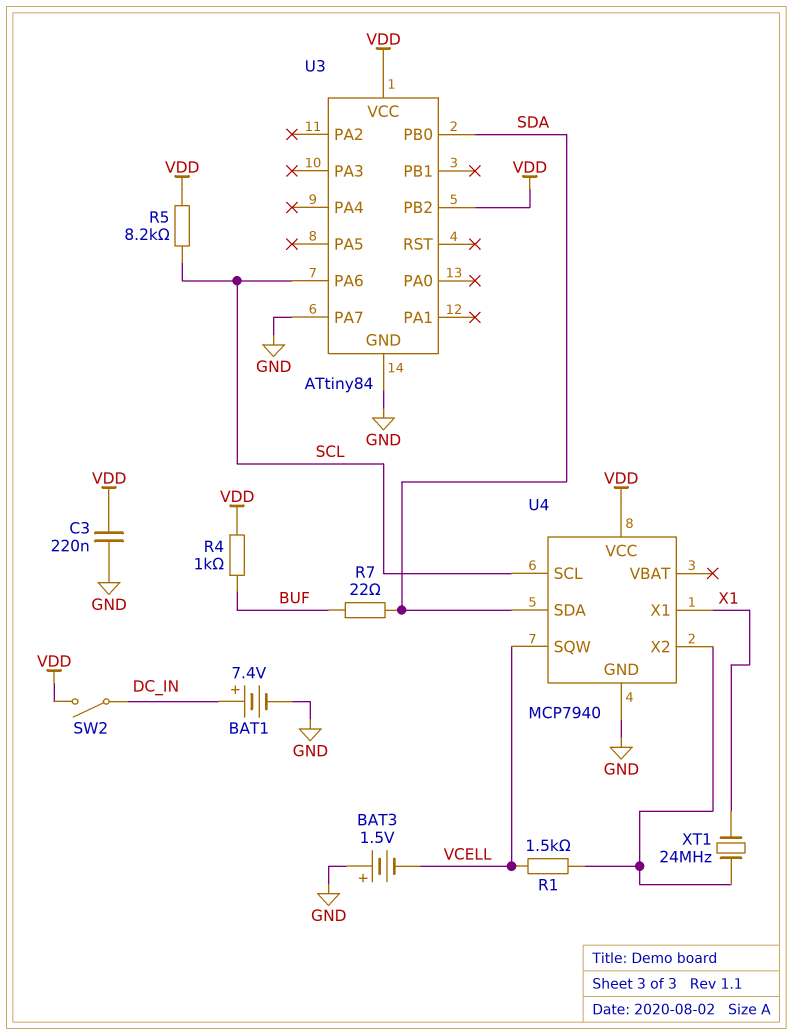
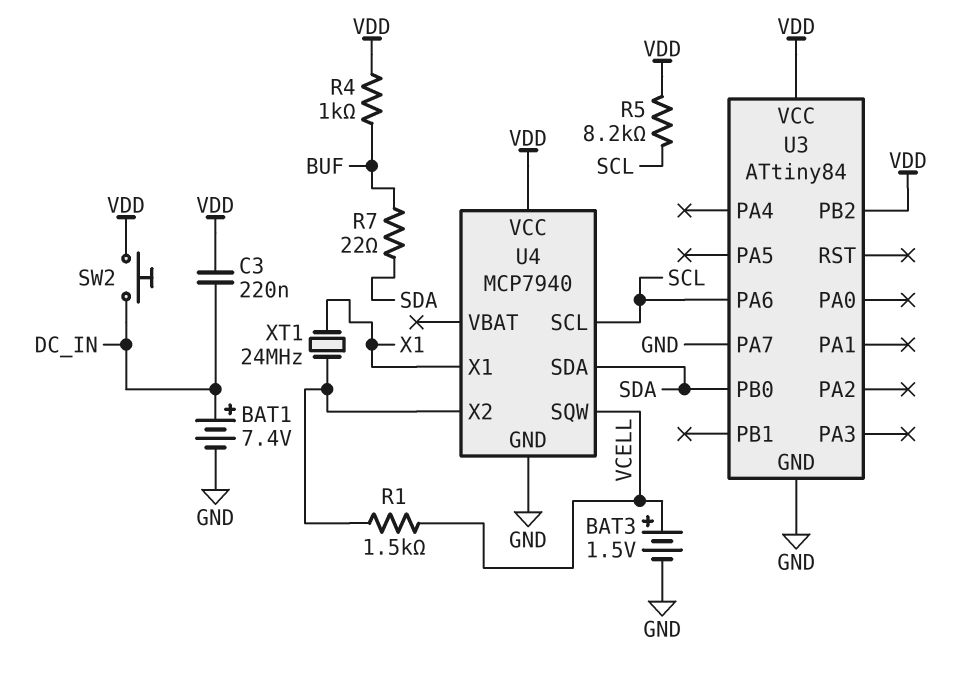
BAT3: 1.5V (plus GND, minus VCELL) -> 1.5V (plus VCELL, minus GND)
C3: 220nF (GND, VDD) -> 220nF (DC_IN, VDD)
SW2: switch (DC_IN, VDD) -> button (DC_IN, VDD)

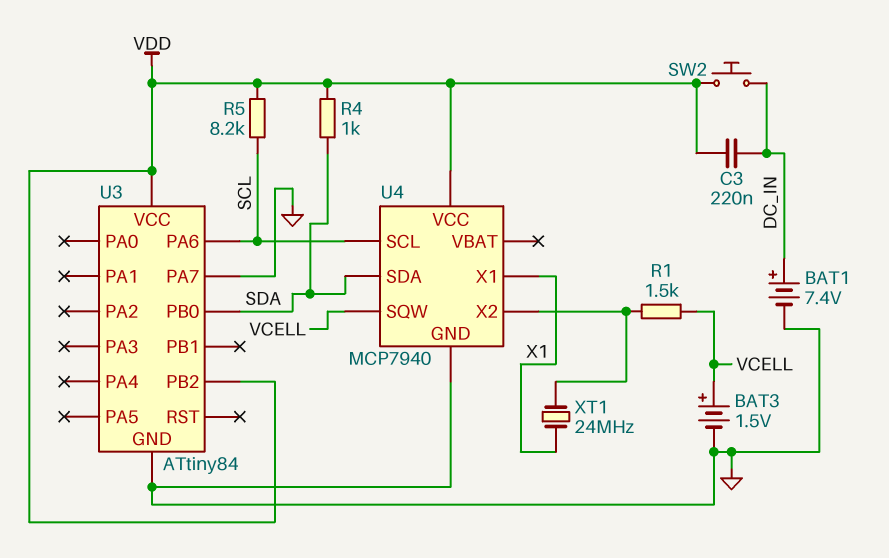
R4: 1k (BUF, VDD) -> 1k (SDA, VDD)
R7: 22 (BUF, SDA) -> none

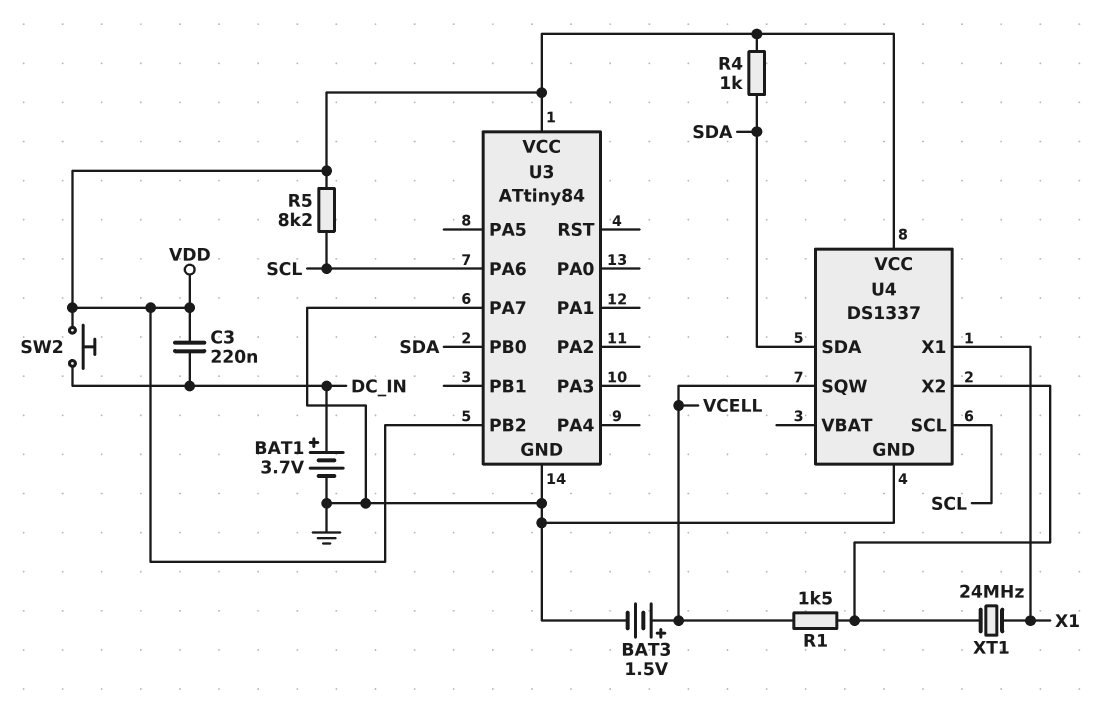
BAT1: 7.4V (plus DC_IN, minus GND) -> 3.7V (plus DC_IN, minus GND)
U4: MCP7940 -> DS1337

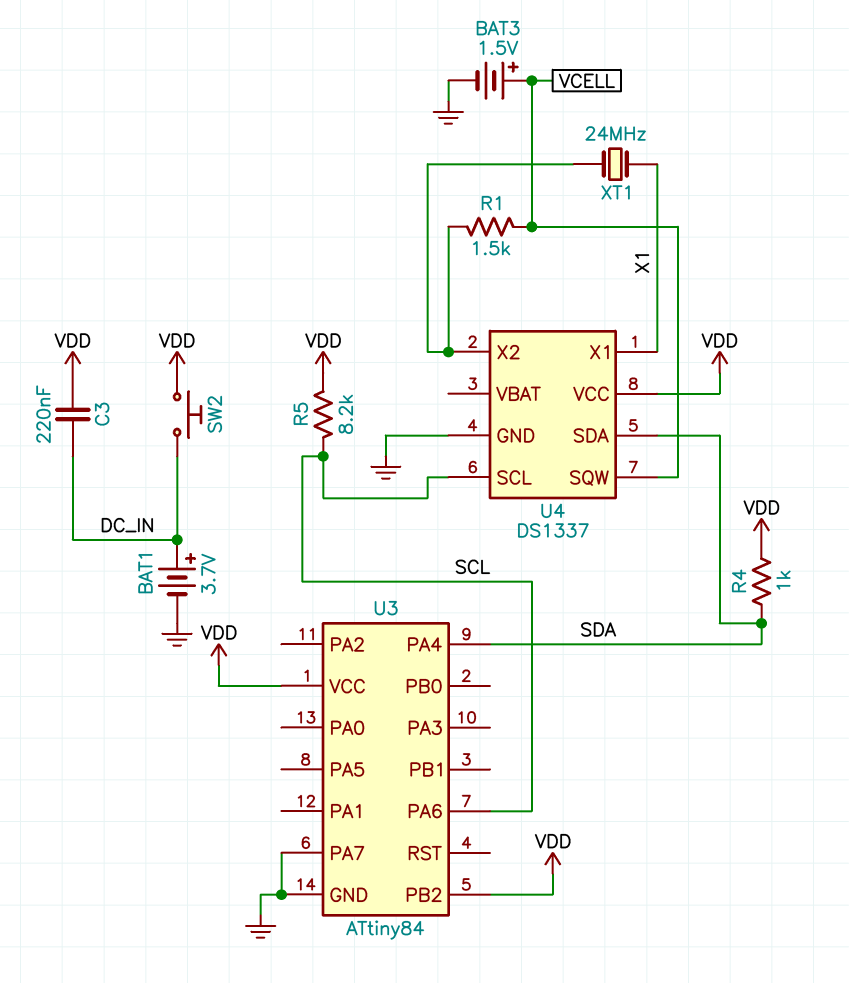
U3 pin PA4: none -> SDA
U3 pin PB0: SDA -> none

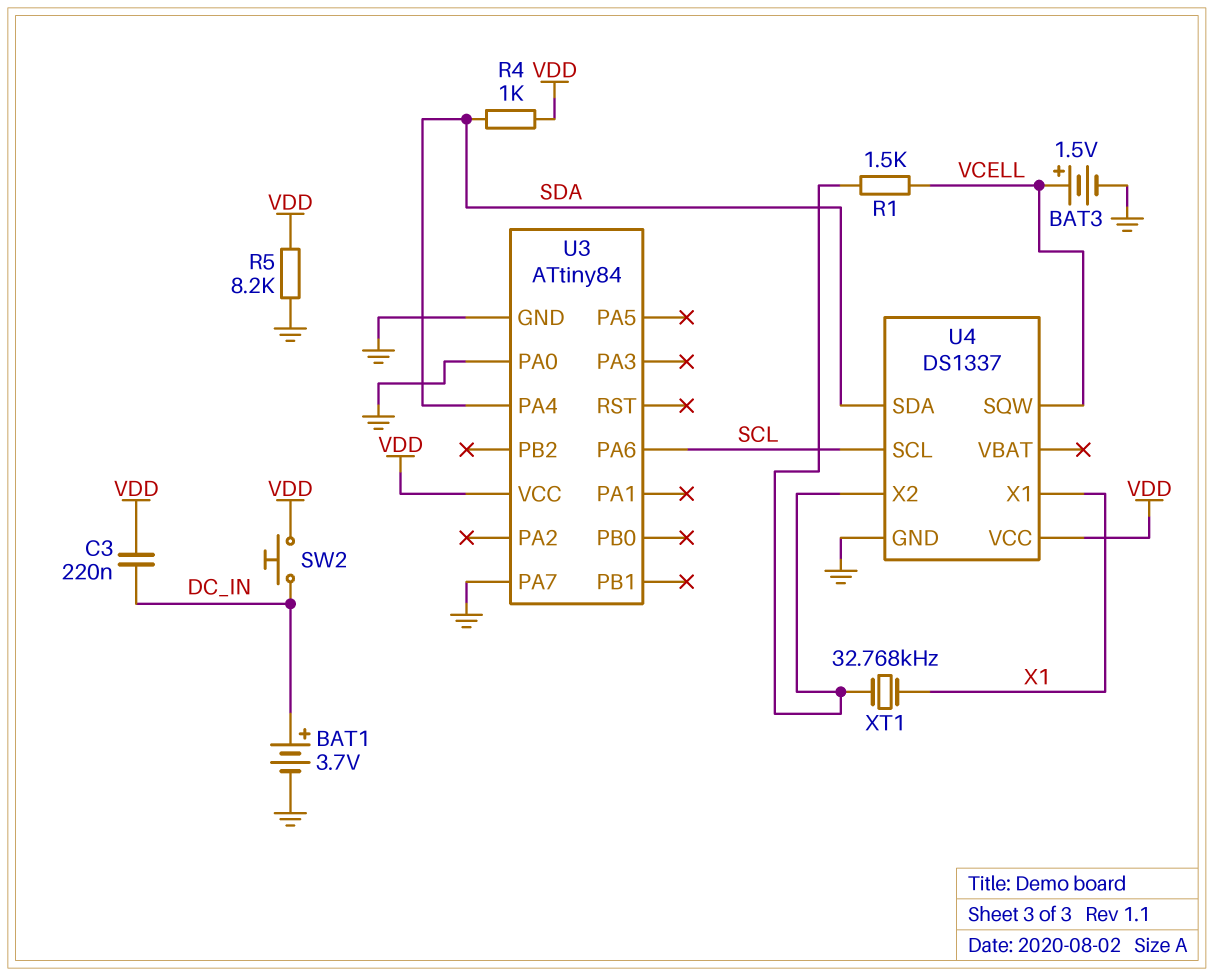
R5: 8.2k (SCL, VDD) -> 8.2k (GND, VDD)
U3 pin PA0: none -> GND
U3 pin PB2: VDD -> none
XT1: 24MHz (U4/X2, X1) -> 32.768kHz (U4/X2, X1)

